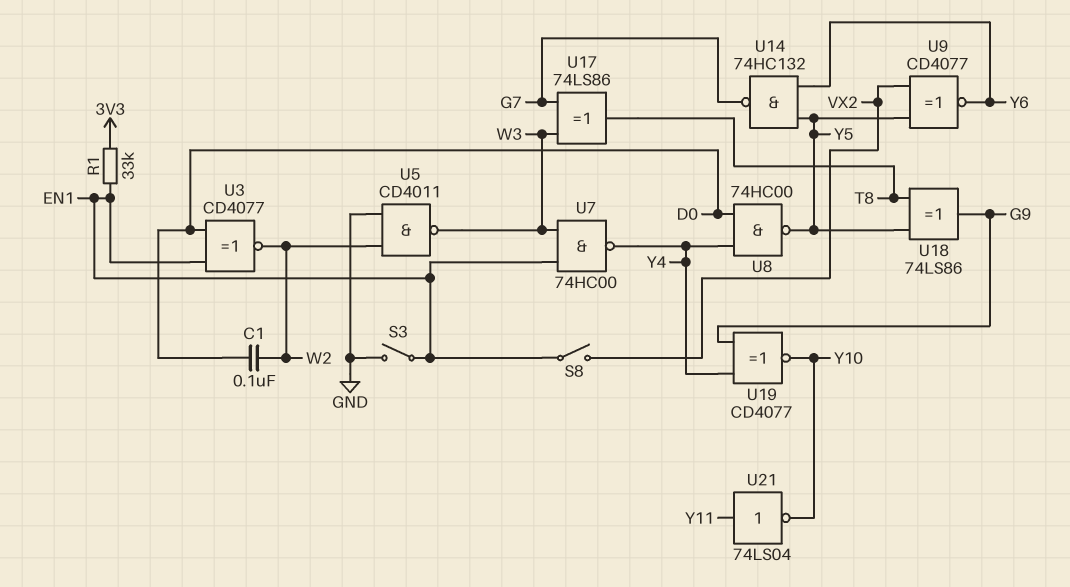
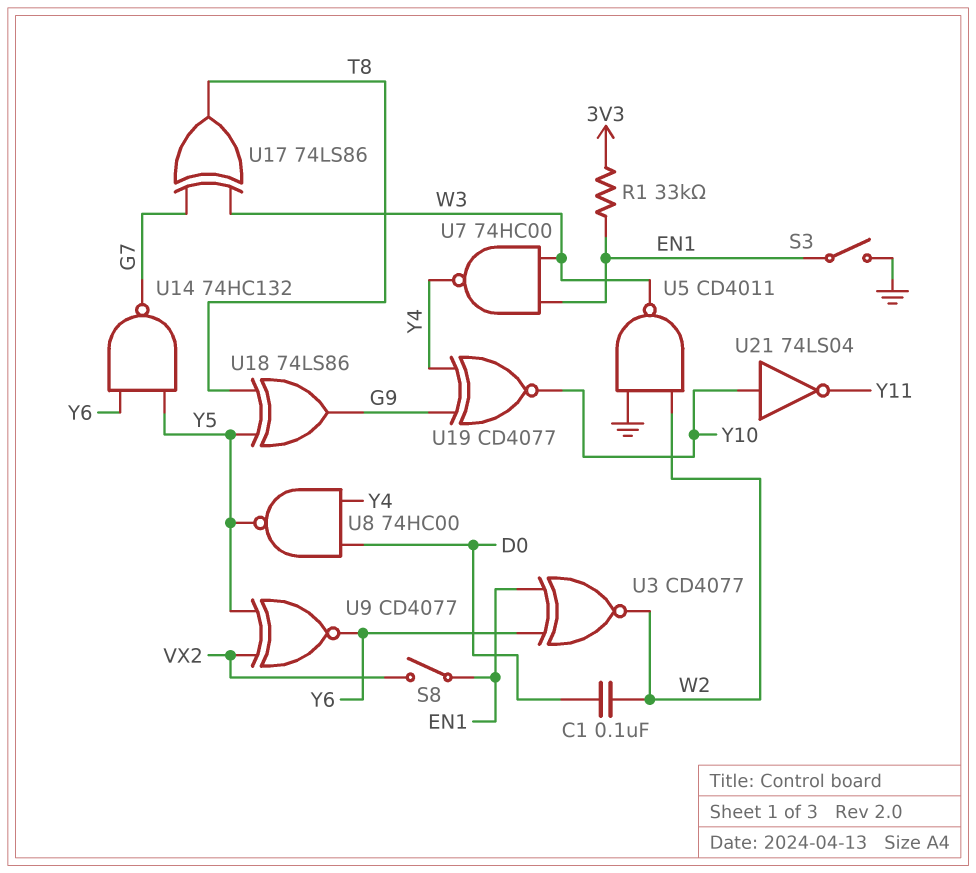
U3: XNOR CD4077 (in D0, in EN1, out W2) -> XNOR CD4077 (in EN1, in Y6, out W2)
U21: NOT 74LS04 (in Y11, out Y10) -> NOT 74LS04 (in Y10, out Y11)

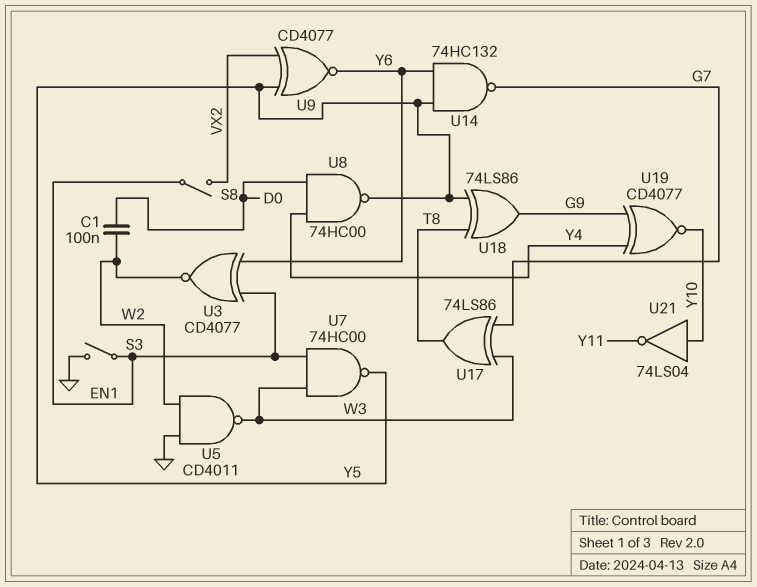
R1: 33k (3V3, EN1) -> none
U7: NAND 74HC00 (in EN1, in W3, out Y4) -> NAND 74HC00 (in EN1, in W3, out Y5)

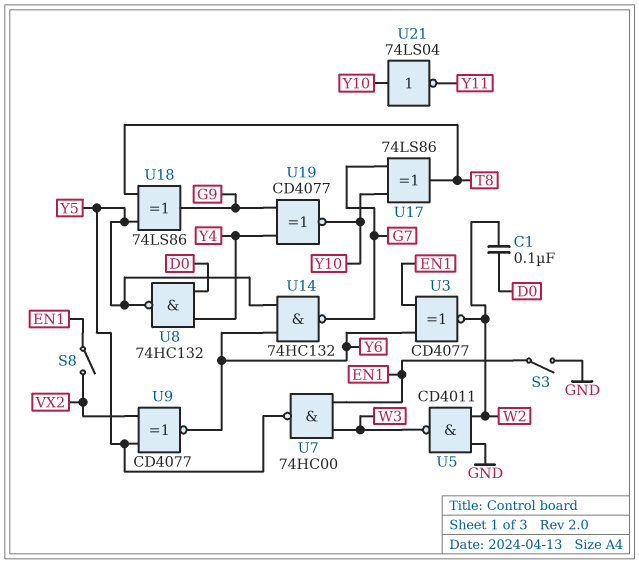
U8: NAND 74HC00 (in D0, in Y4, out Y5) -> NAND 74HC132 (in D0, in Y4, out Y5)
U17: XOR 74LS86 (in G7, in W3, out T8) -> XOR 74LS86 (in G7, in Y10, out T8)

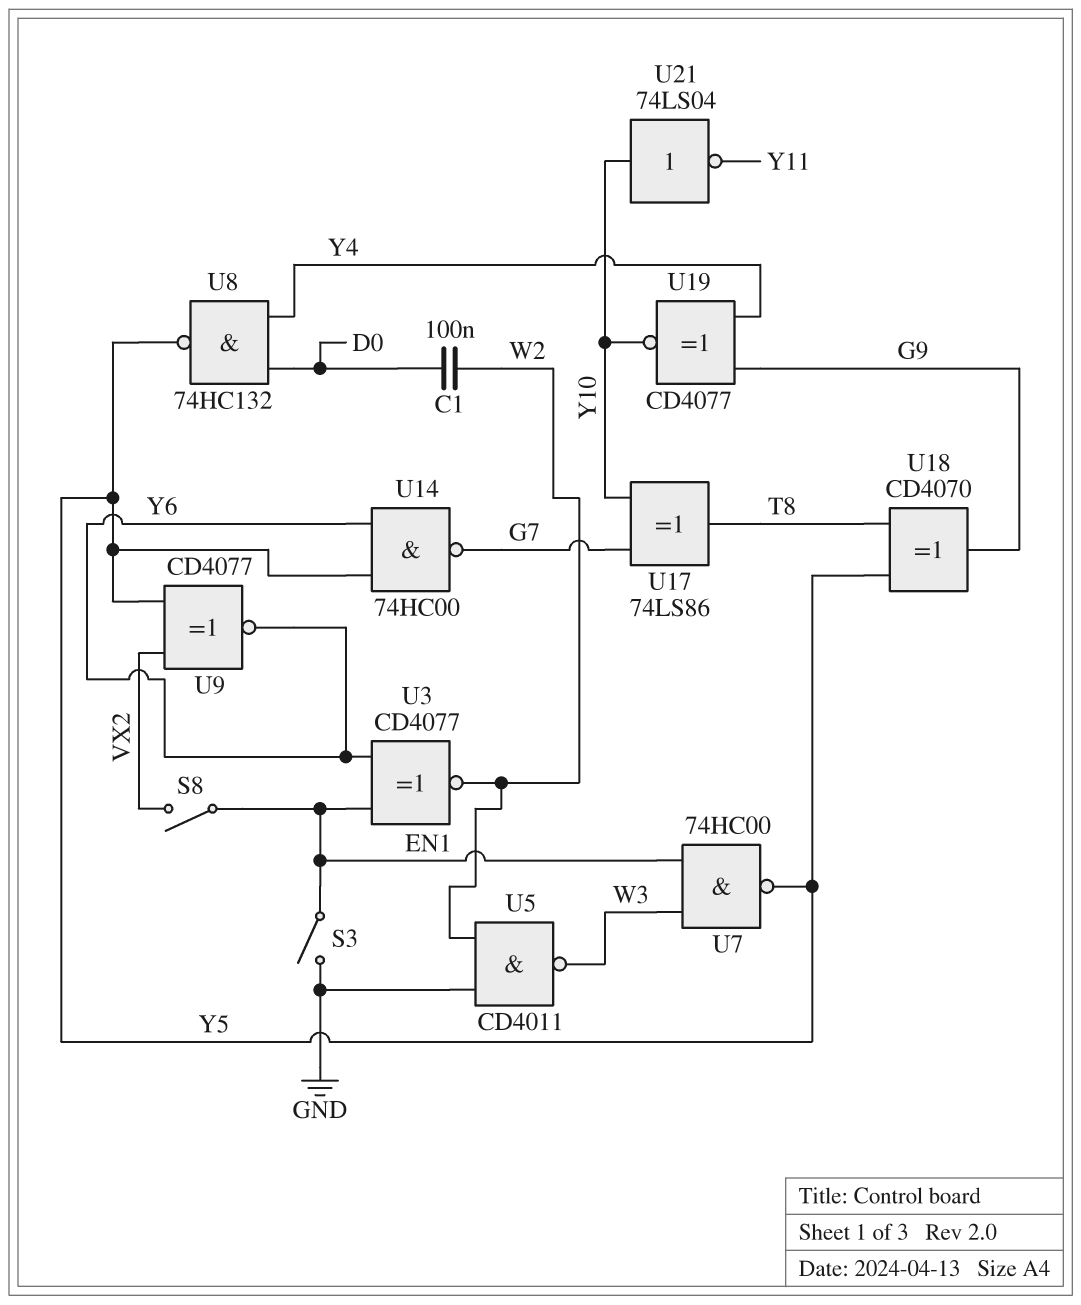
U14: NAND 74HC132 (in Y5, in Y6, out G7) -> NAND 74HC00 (in Y5, in Y6, out G7)
U18: XOR 74LS86 (in T8, in Y5, out G9) -> XOR CD4070 (in T8, in Y5, out G9)

